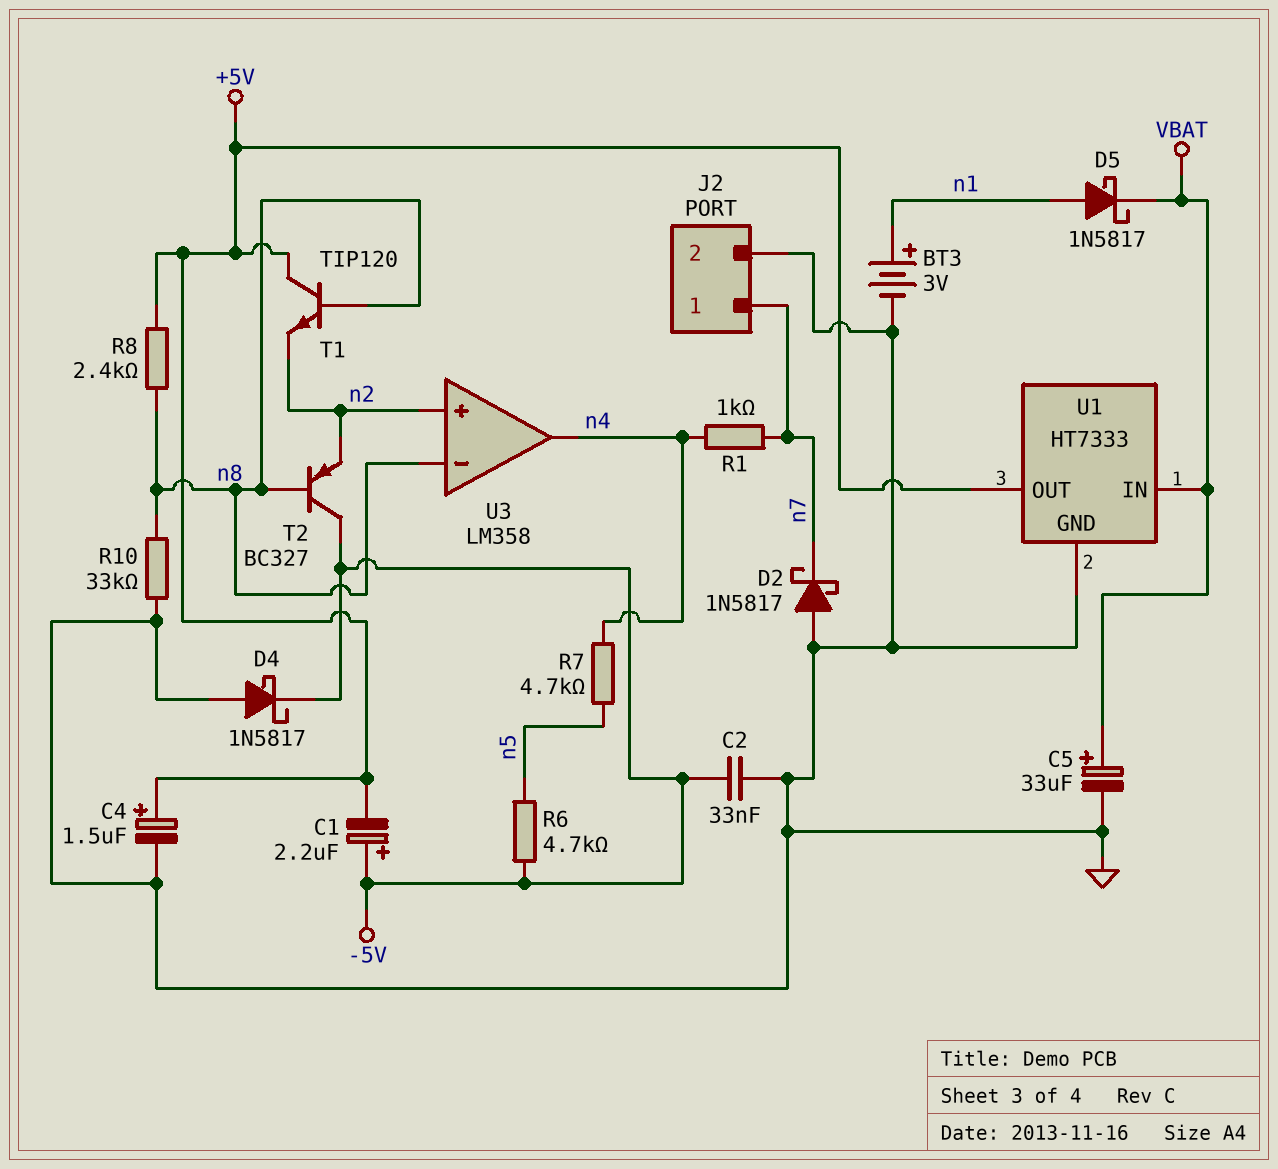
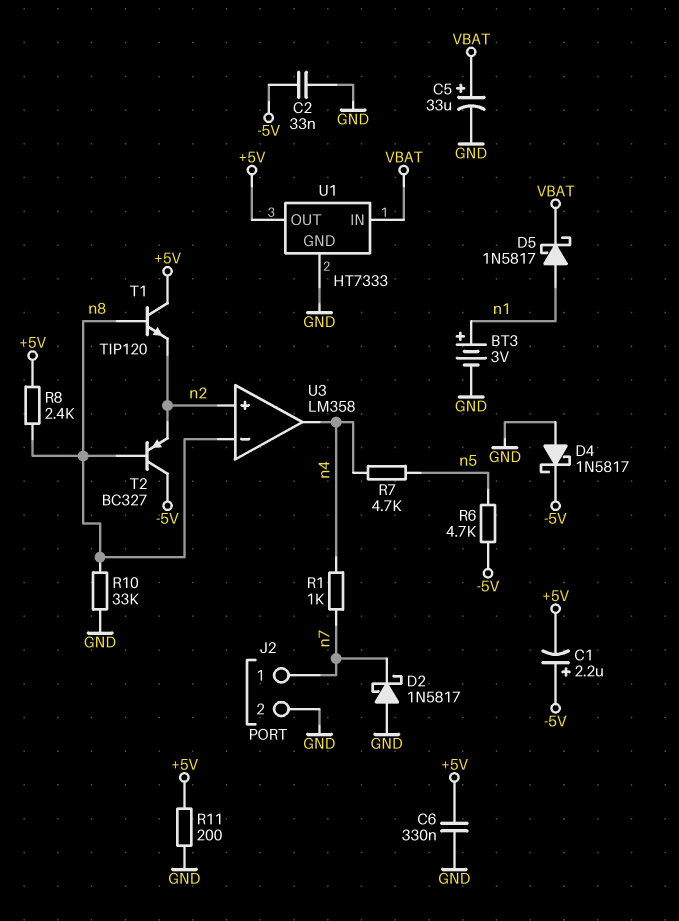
C4: 1.5uF (plus +5V, minus GND) -> none
C6: none -> 330nF (+5V, GND)
R11: none -> 200 (+5V, GND)

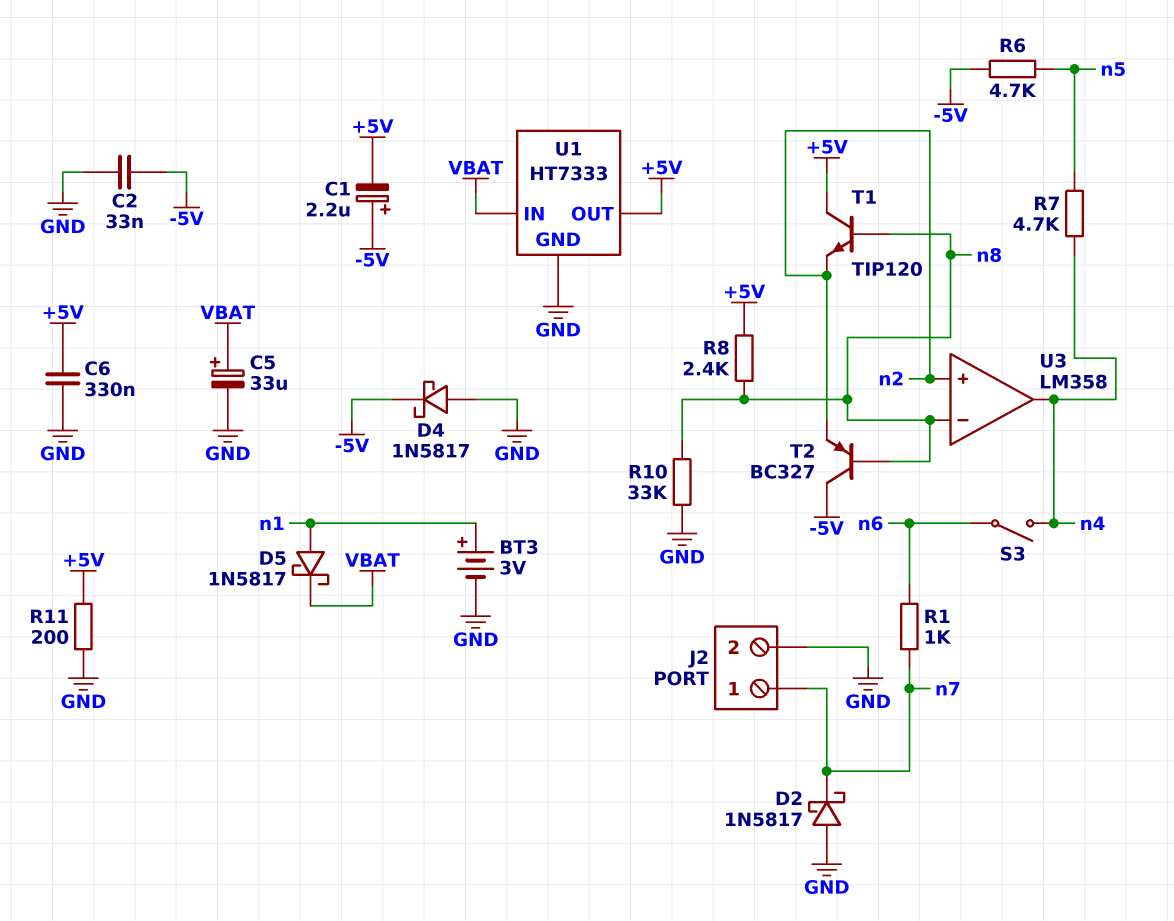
R1: 1k (n4, n7) -> 1k (n6, n7)
S3: none -> switch (n4, n6)

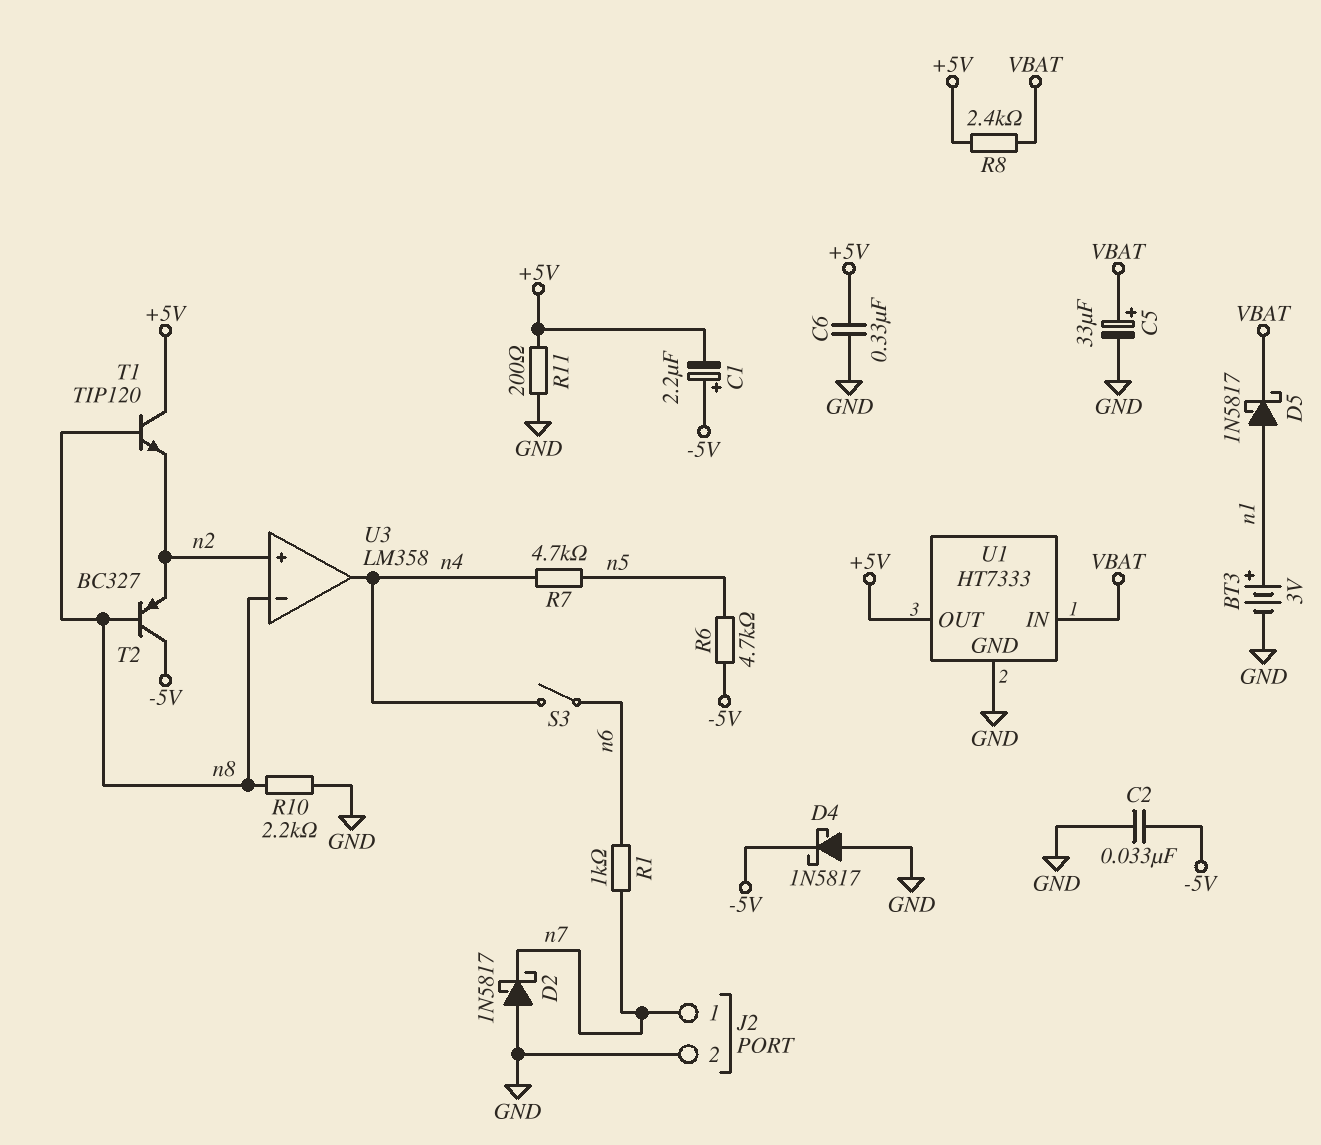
R8: 2.4k (+5V, n8) -> 2.4k (+5V, VBAT)
R10: 33k (GND, n8) -> 2.2k (GND, n8)

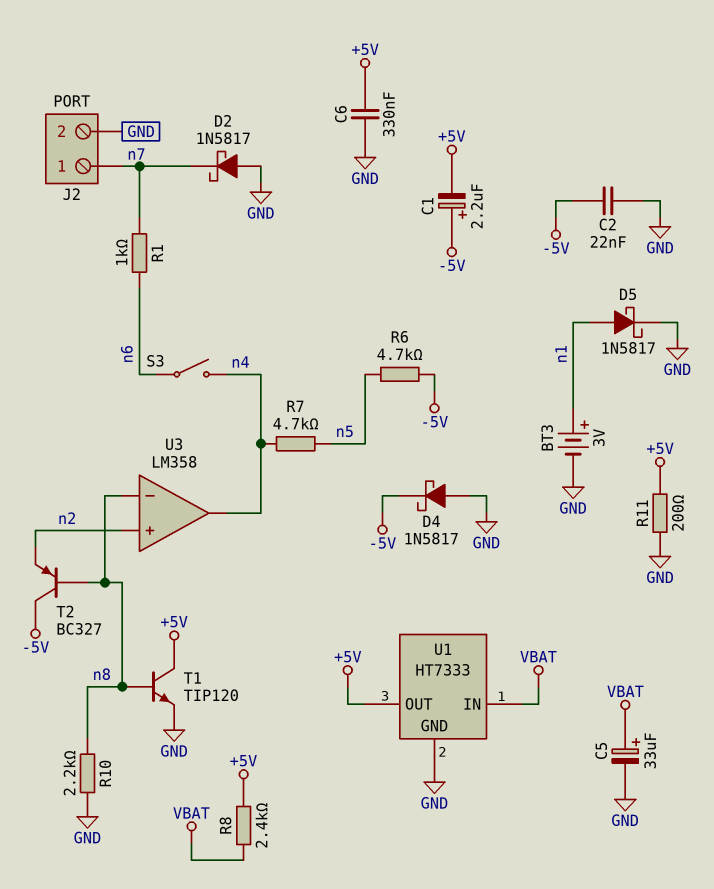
C2: 33nF (-5V, GND) -> 22nF (-5V, GND)
D5: schottky 1N5817 (A n1, K VBAT) -> schottky 1N5817 (A n1, K GND)
T1: NPN TIP120 (B n8, C +5V, E n2) -> NPN TIP120 (B n8, C +5V, E GND)

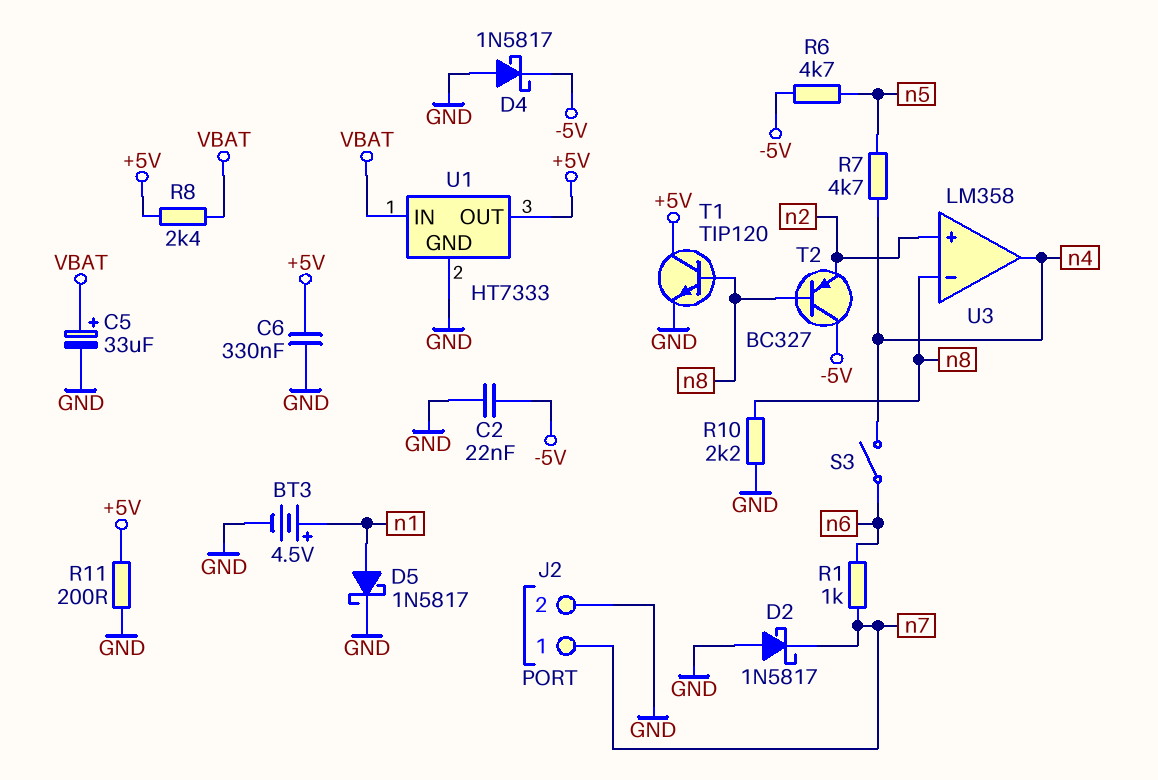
BT3: 3V (plus n1, minus GND) -> 4.5V (plus n1, minus GND)
C1: 2.2uF (plus -5V, minus +5V) -> none

